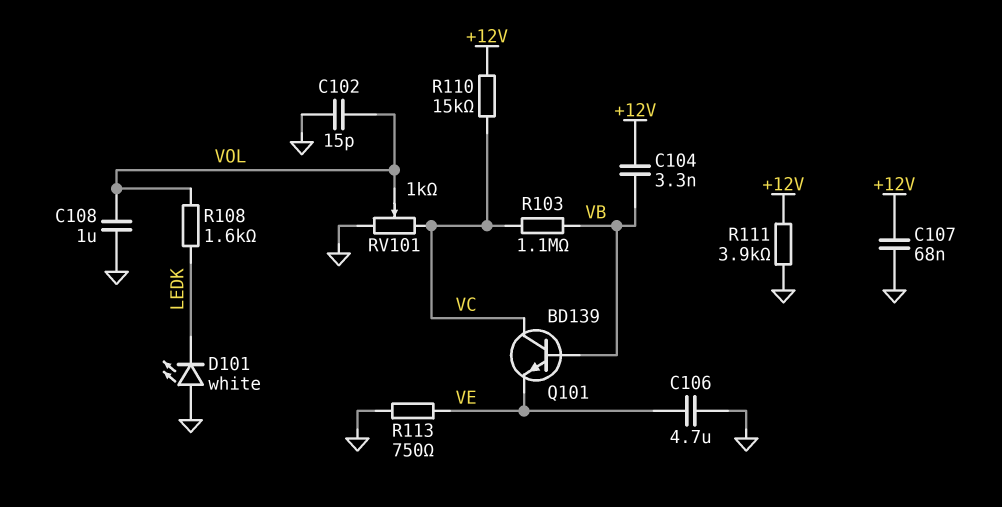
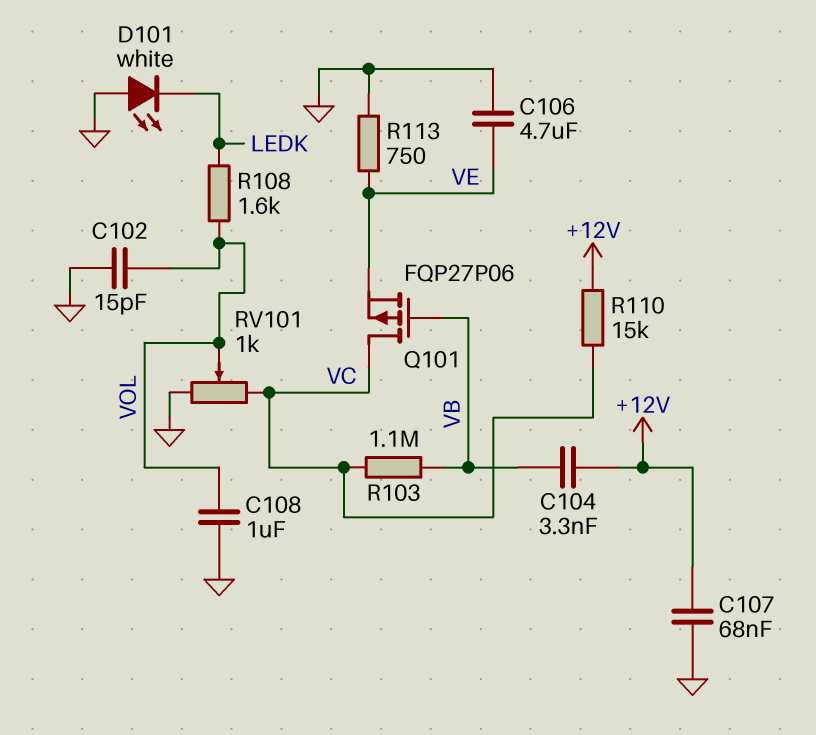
Q101: NPN BD139 (B VB, C VC, E VE) -> PMOS FQP27P06 (G VB, D VC, S VE)
R111: 3.9k (+12V, GND) -> none

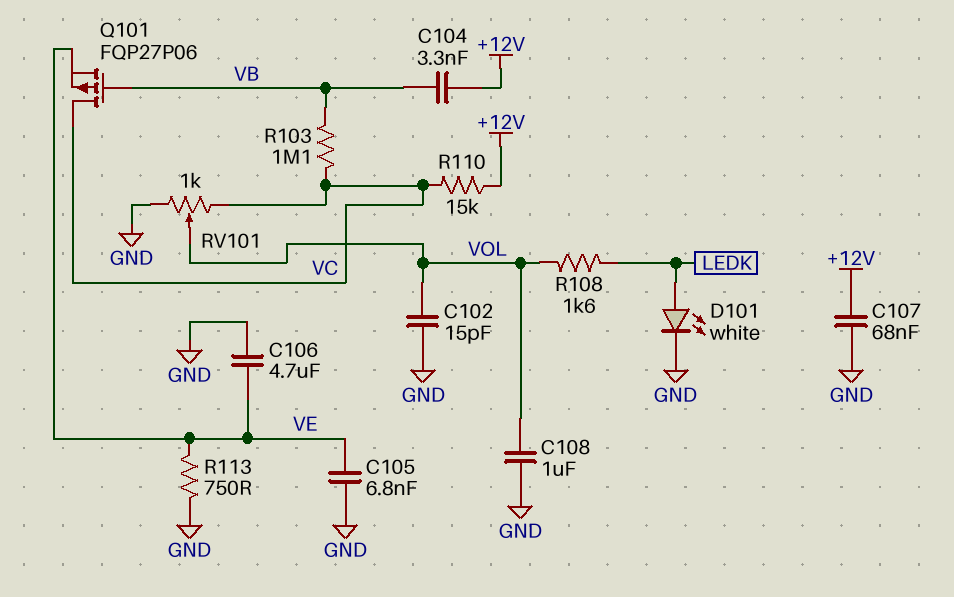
C105: none -> 6.8nF (GND, VE)
D101: LED white (A GND, K LEDK) -> LED white (A LEDK, K GND)

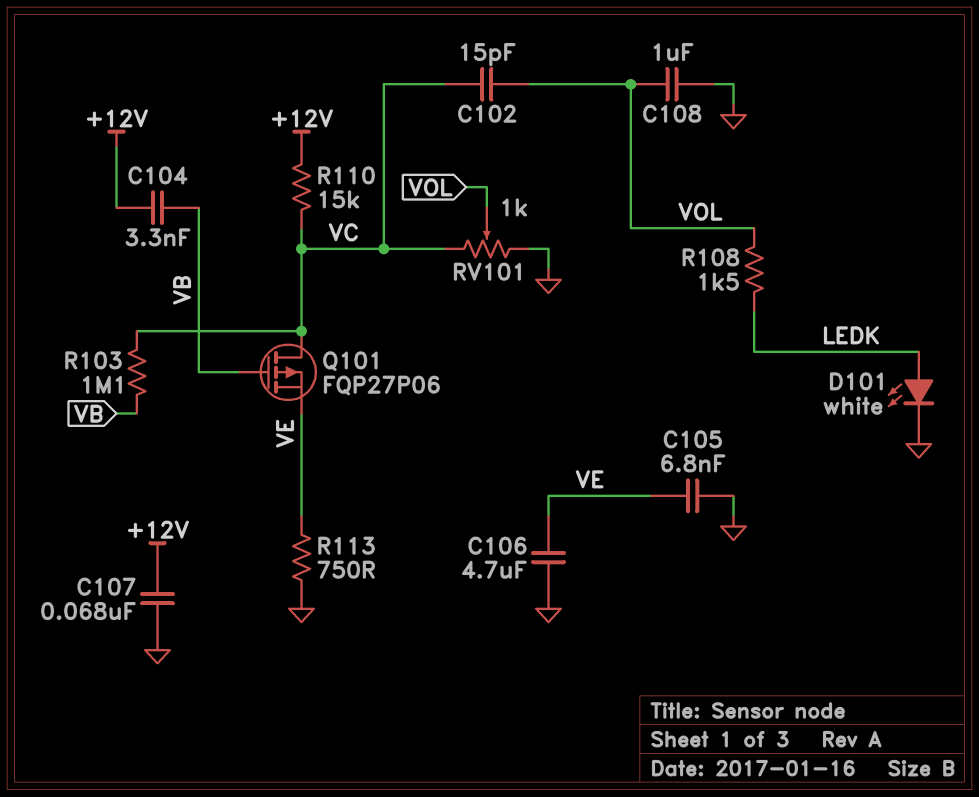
C102: 15pF (GND, VOL) -> 15pF (VC, VOL)
R108: 1.6k (LEDK, VOL) -> 1.5k (LEDK, VOL)

